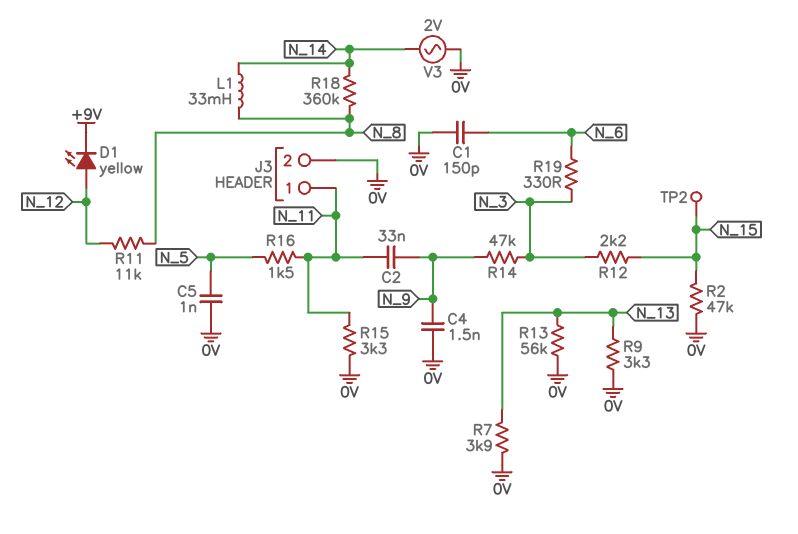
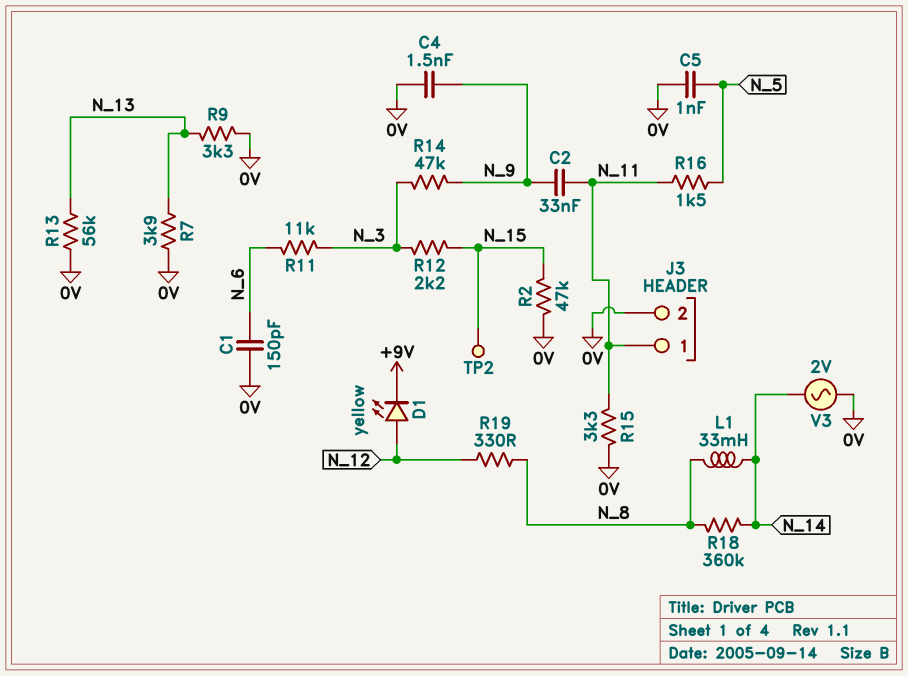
R11: 11k (N_8, N_12) -> 11k (N_3, N_6)
R19: 330 (N_3, N_6) -> 330 (N_8, N_12)

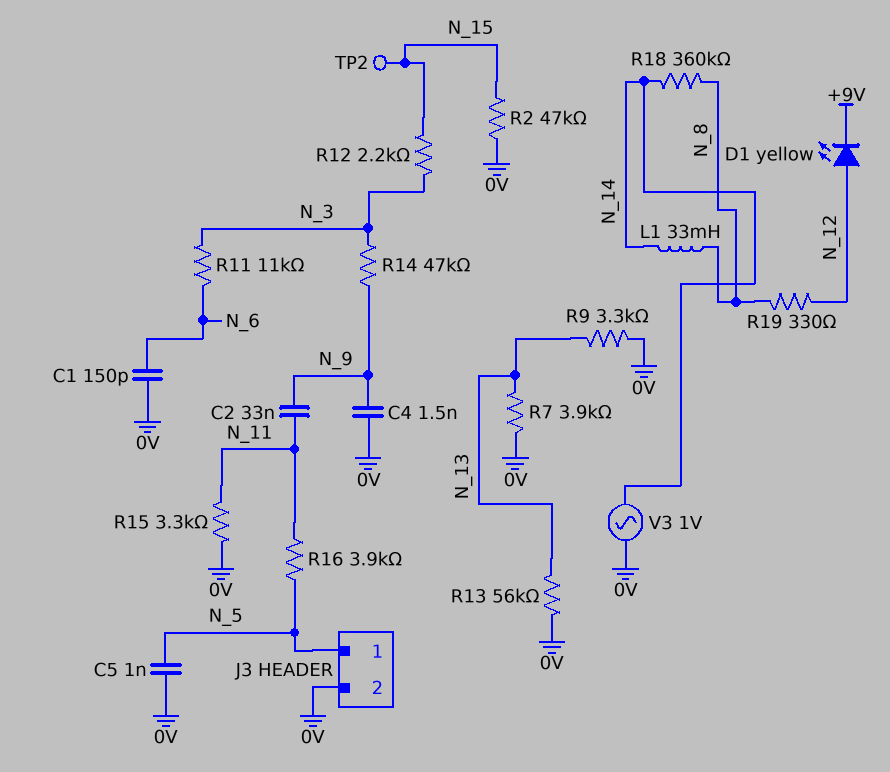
J3 pin 1: N_11 -> N_5
R16: 1.5k (N_5, N_11) -> 3.9k (N_5, N_11)
V3: AC 2V (0V, N_14) -> AC 1V (0V, N_14)

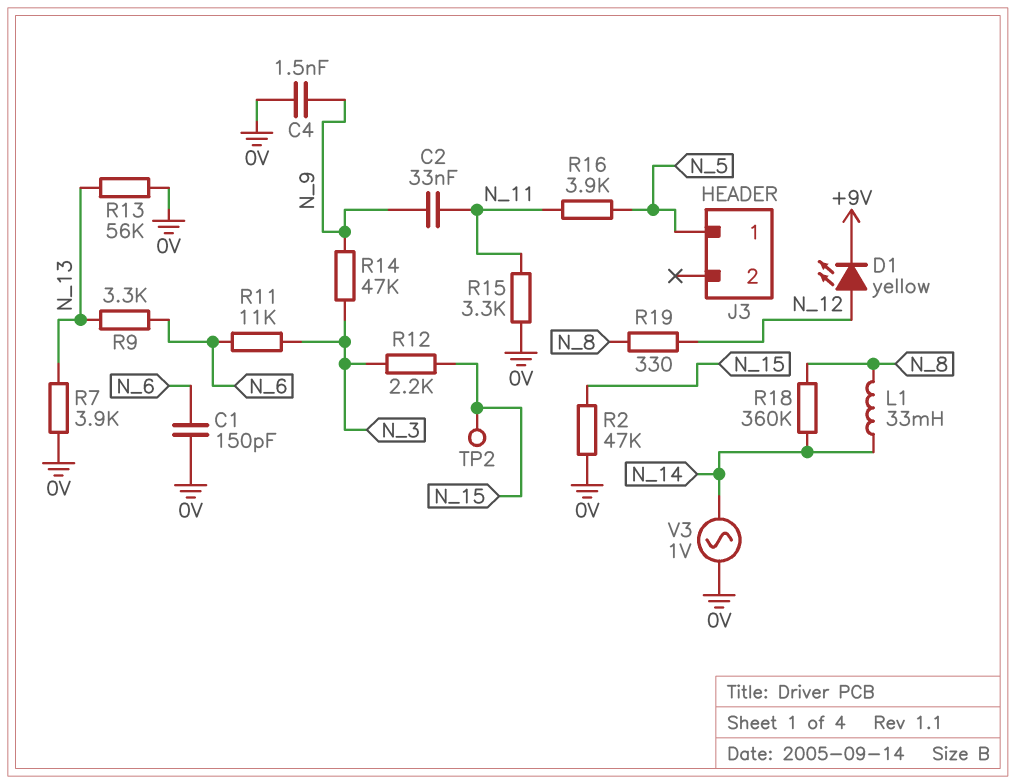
C5: 1nF (0V, N_5) -> none
J3 pin 2: 0V -> none
R9: 3.3k (0V, N_13) -> 3.3k (N_6, N_13)

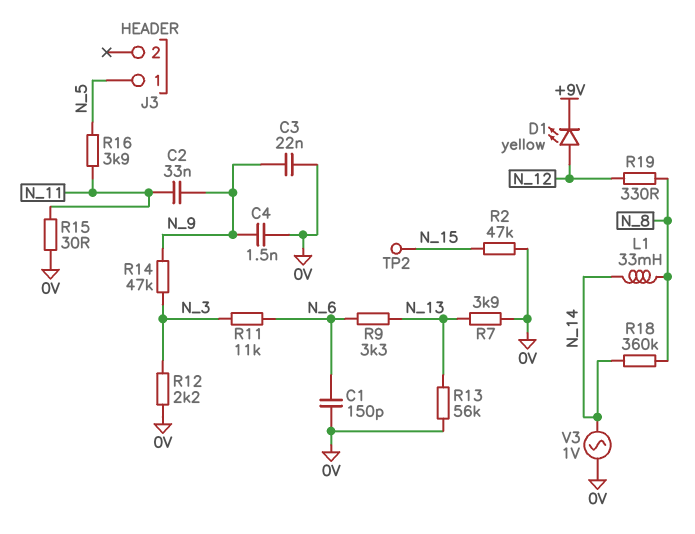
C3: none -> 22nF (0V, N_9)
R12: 2.2k (N_3, N_15) -> 2.2k (0V, N_3)
R15: 3.3k (0V, N_11) -> 30 (0V, N_11)

